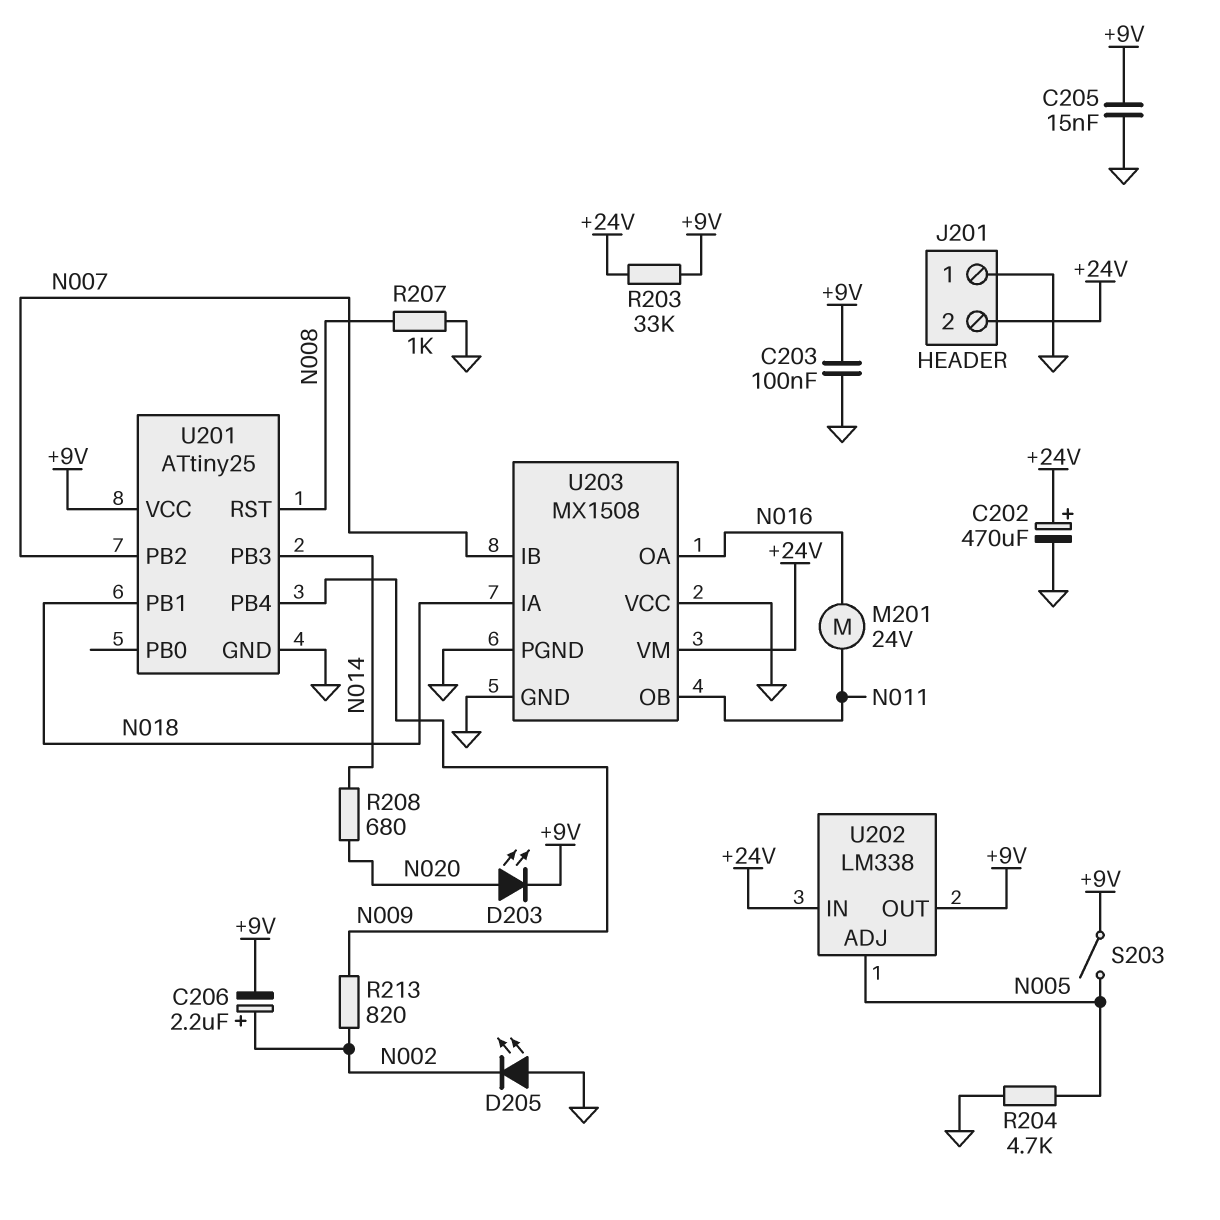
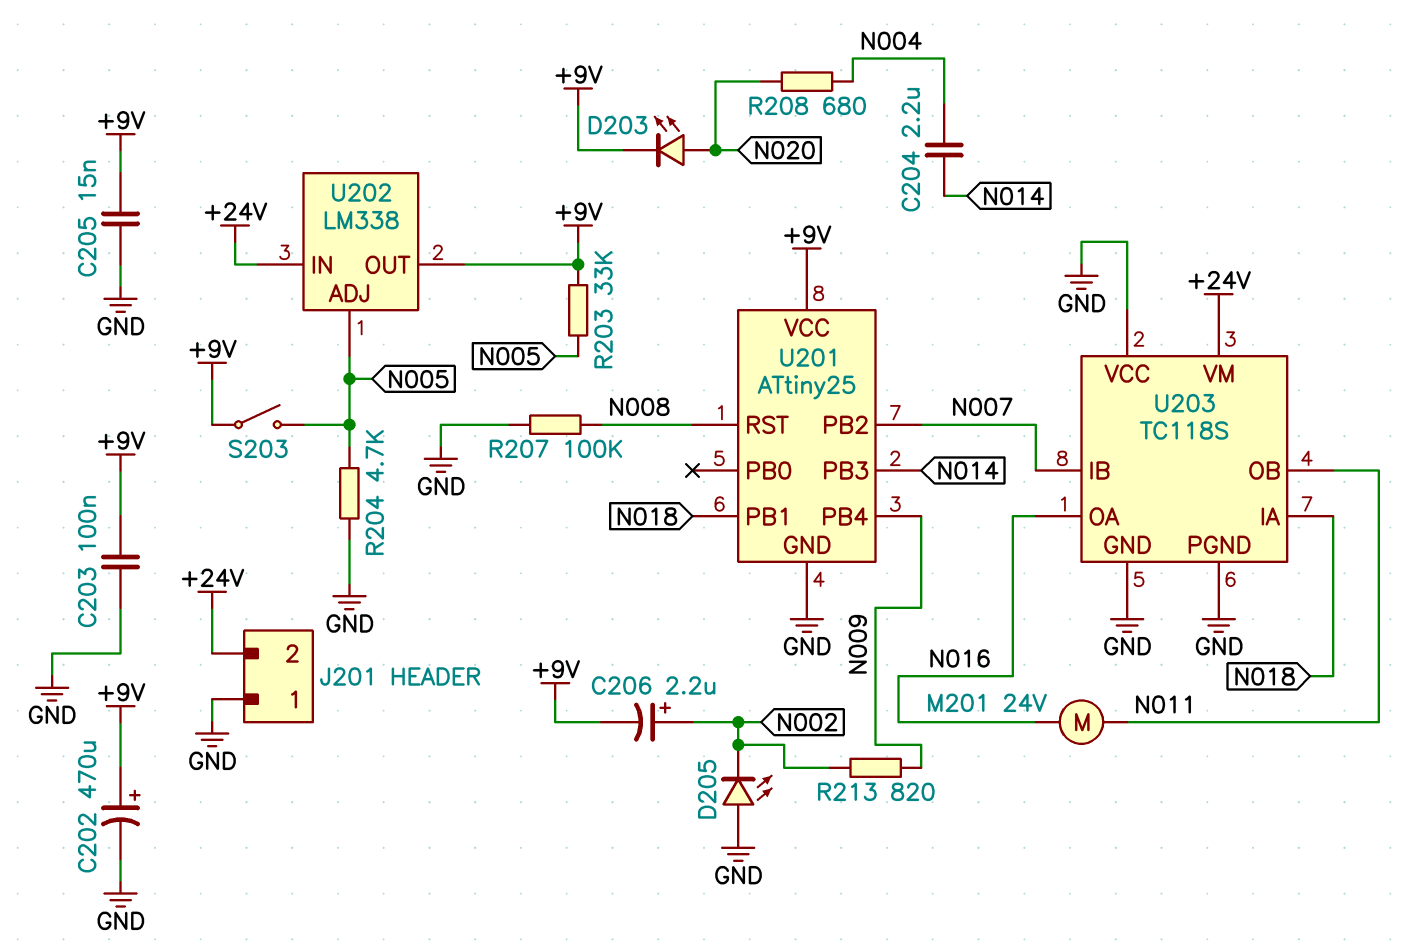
C202: 470uF (plus +24V, minus GND) -> 470uF (plus +9V, minus GND)
C204: none -> 2.2uF (N004, N014)
R203: 33k (+9V, +24V) -> 33k (+9V, N005)
R207: 1k (GND, N008) -> 100k (GND, N008)
R208: 680 (N014, N020) -> 680 (N004, N020)
U203: MX1508 -> TC118S

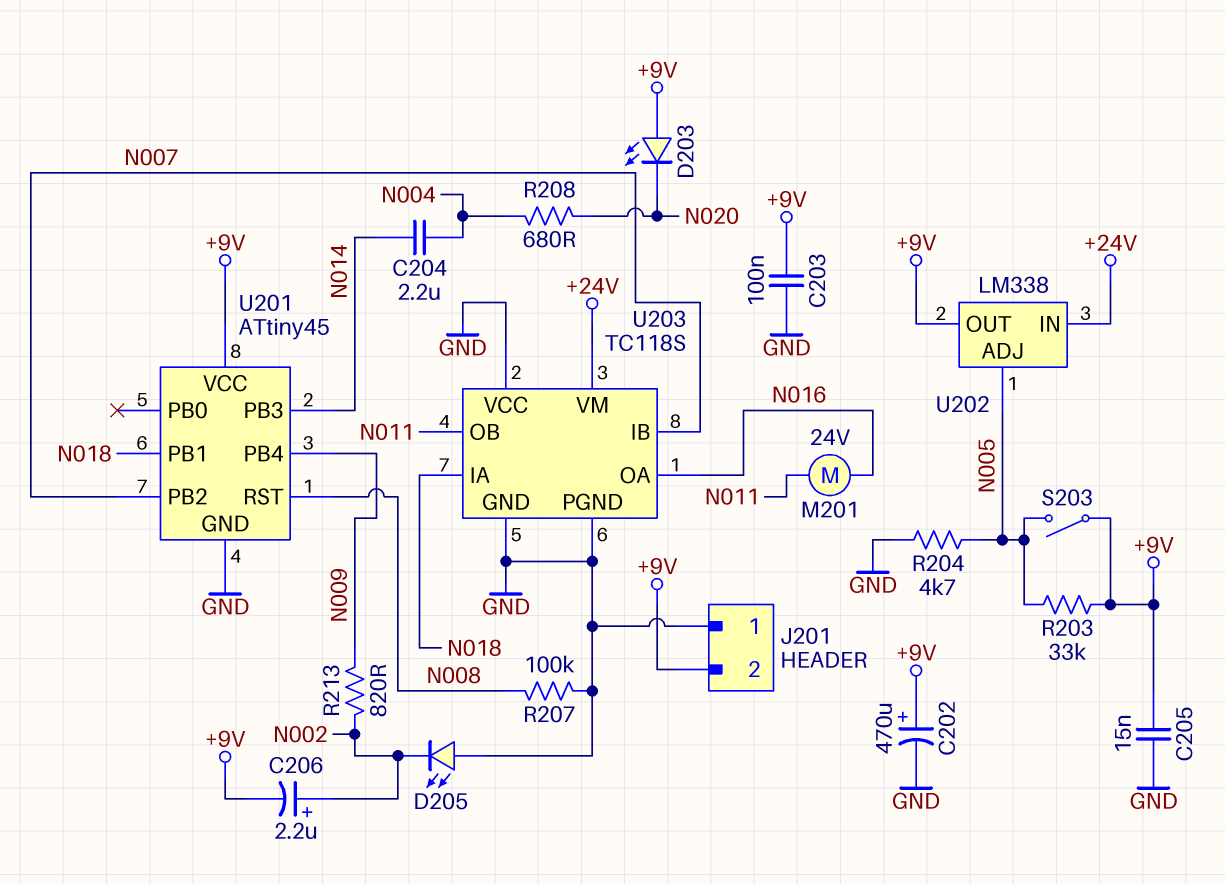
D203: LED (A N020, K +9V) -> LED (A +9V, K N020)
J201 pin 2: +24V -> +9V
U201: ATtiny25 -> ATtiny45

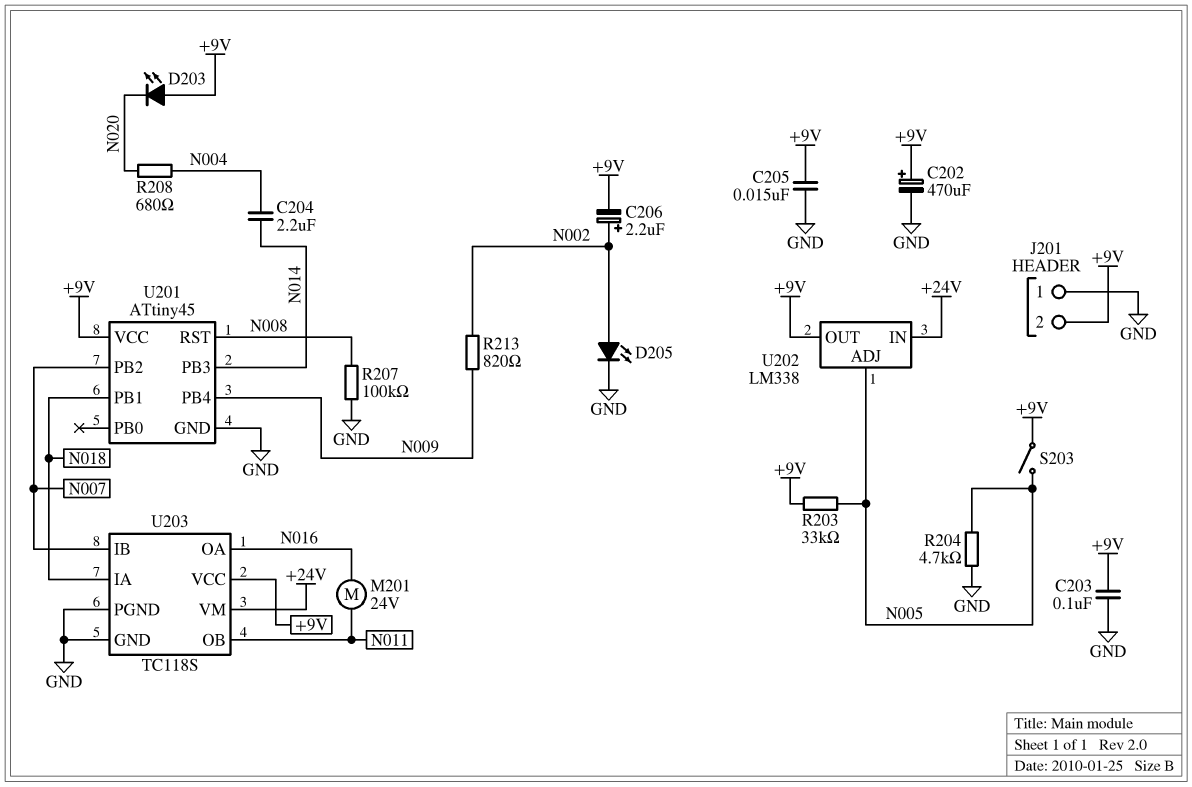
D205: LED (A GND, K N002) -> LED (A N002, K GND)
U203 pin VCC: GND -> +9V

